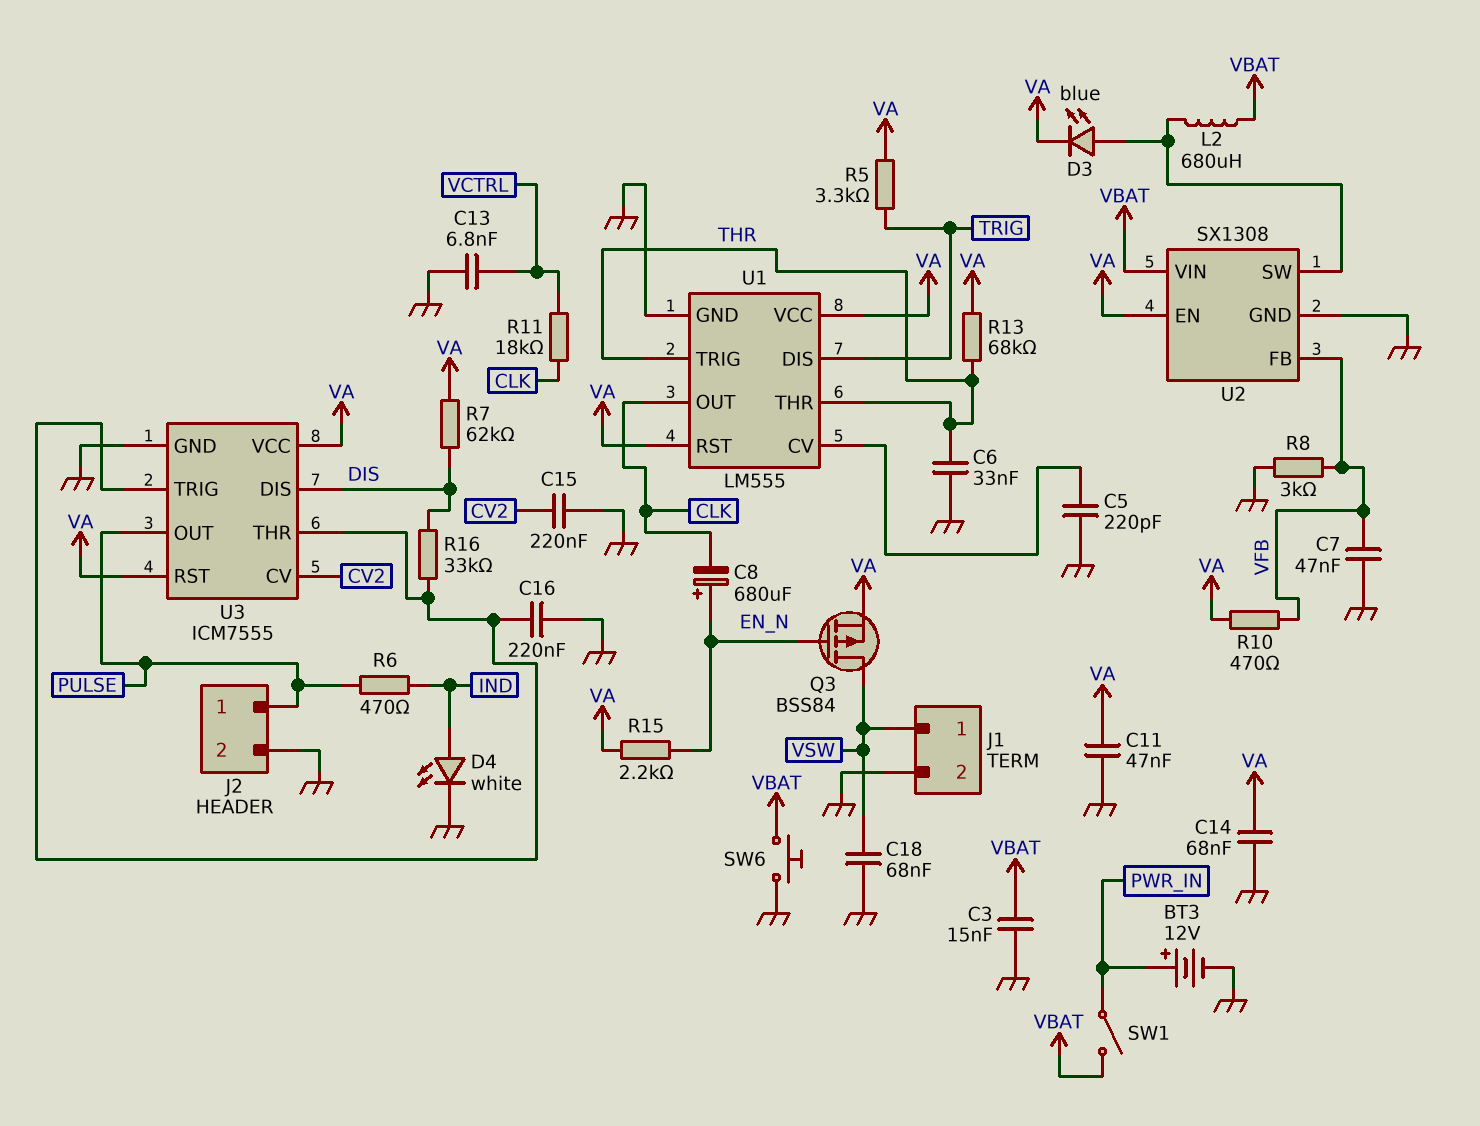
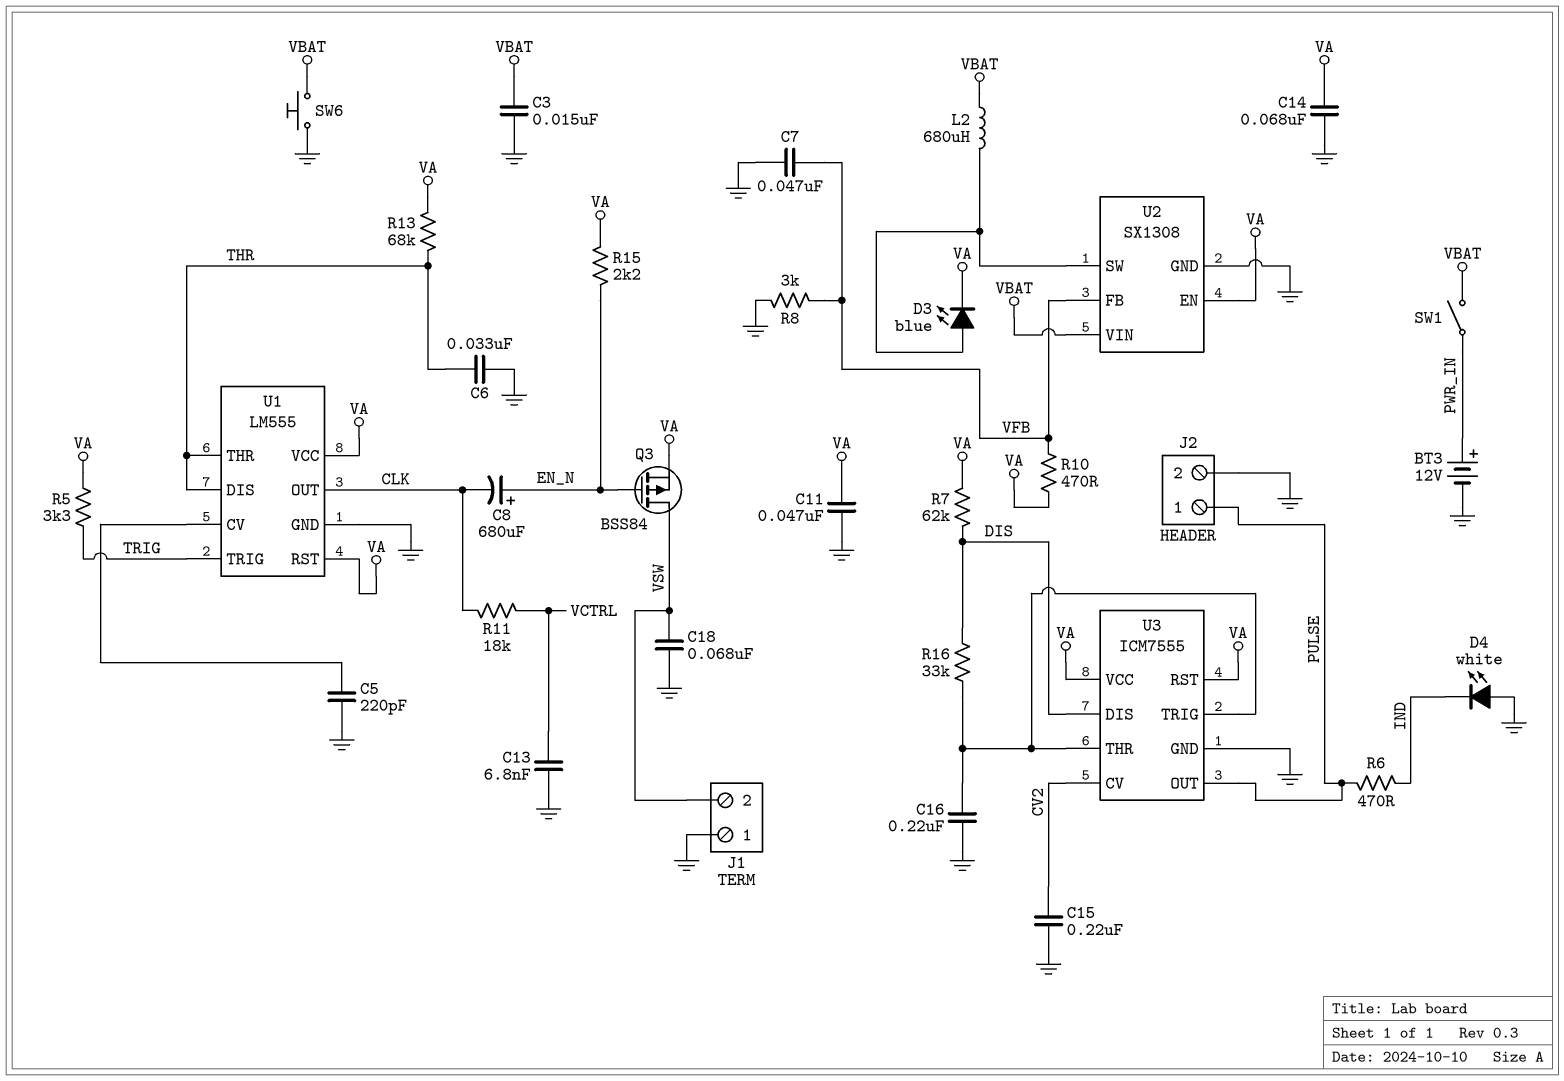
D4: LED white (A IND, K GND) -> LED white (A GND, K IND)
J1 pin 1: VSW -> GND
J1 pin 2: GND -> VSW
U1 pin DIS: TRIG -> THR
U1 pin TRIG: THR -> TRIG

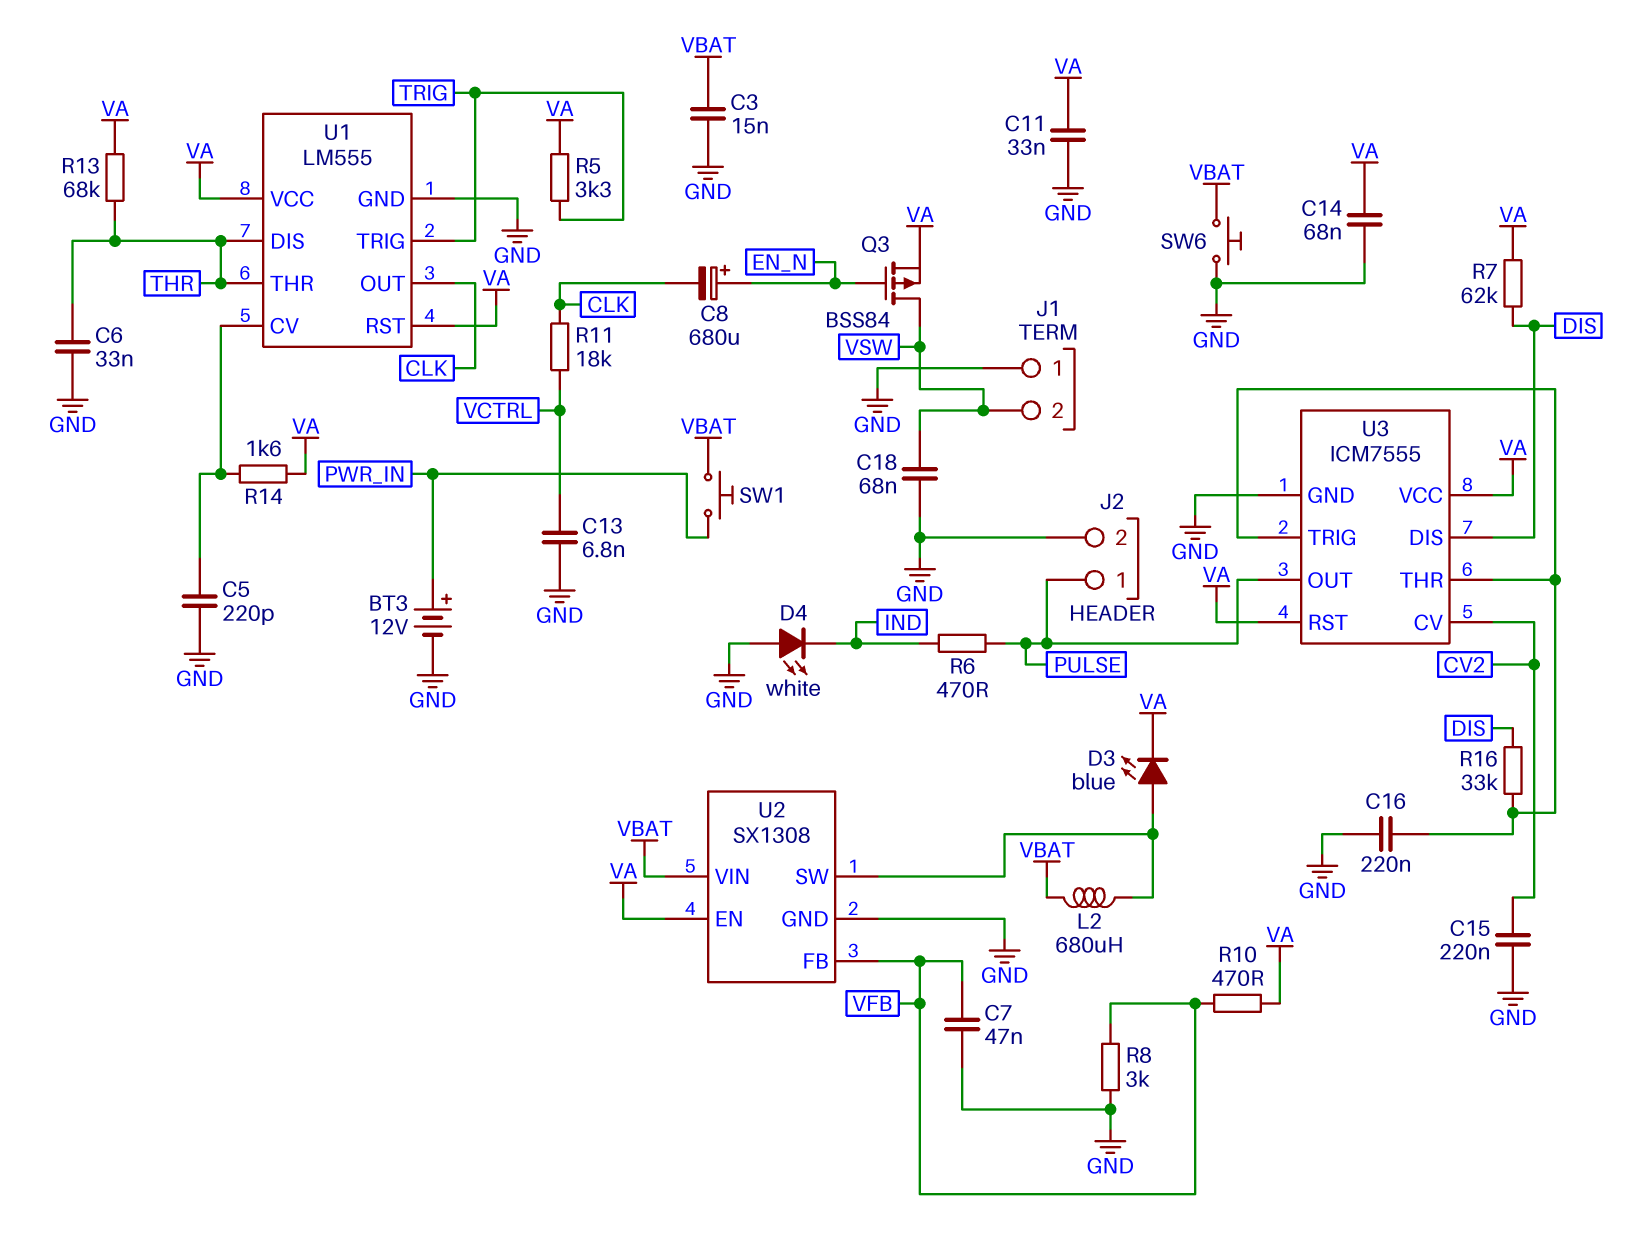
C11: 47nF (GND, VA) -> 33nF (GND, VA)
R14: none -> 1.6k (U1/CV, VA)
R15: 2.2k (EN_N, VA) -> none
SW1: switch (PWR_IN, VBAT) -> button (PWR_IN, VBAT)

